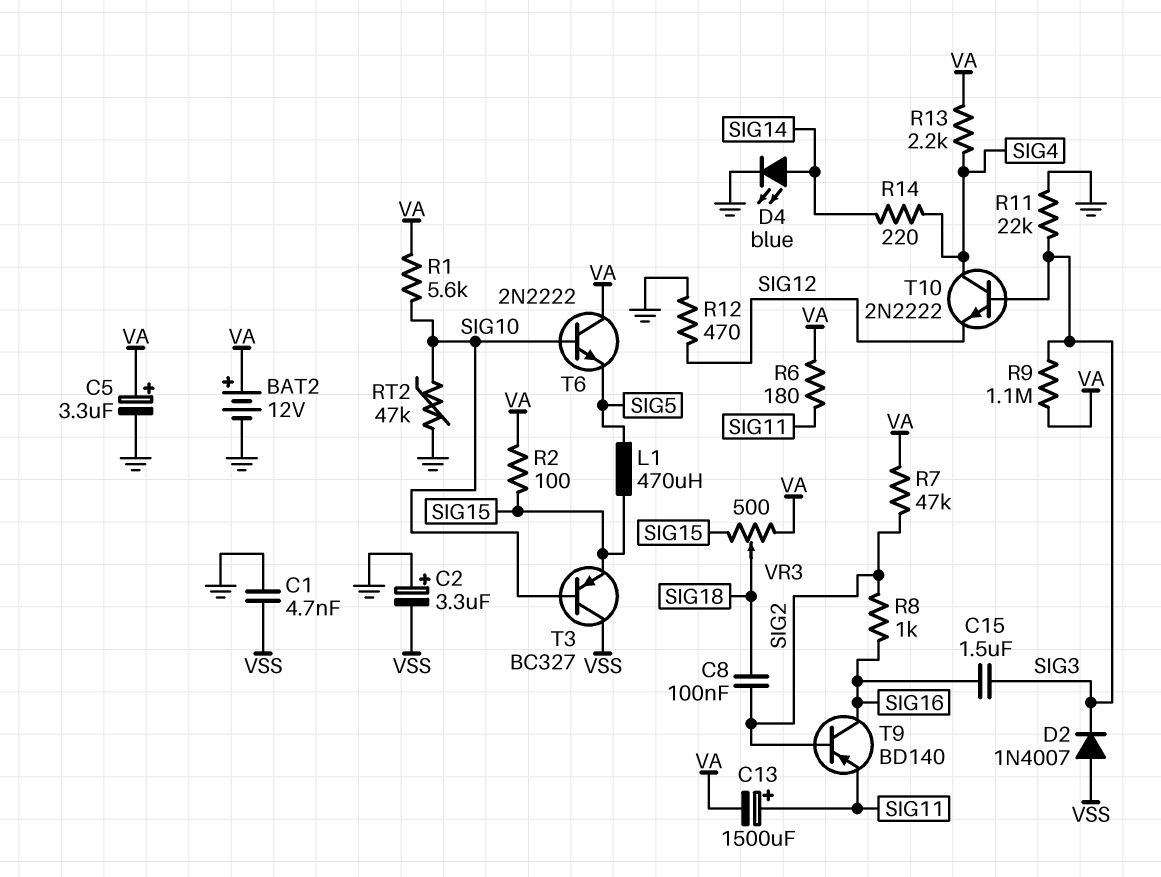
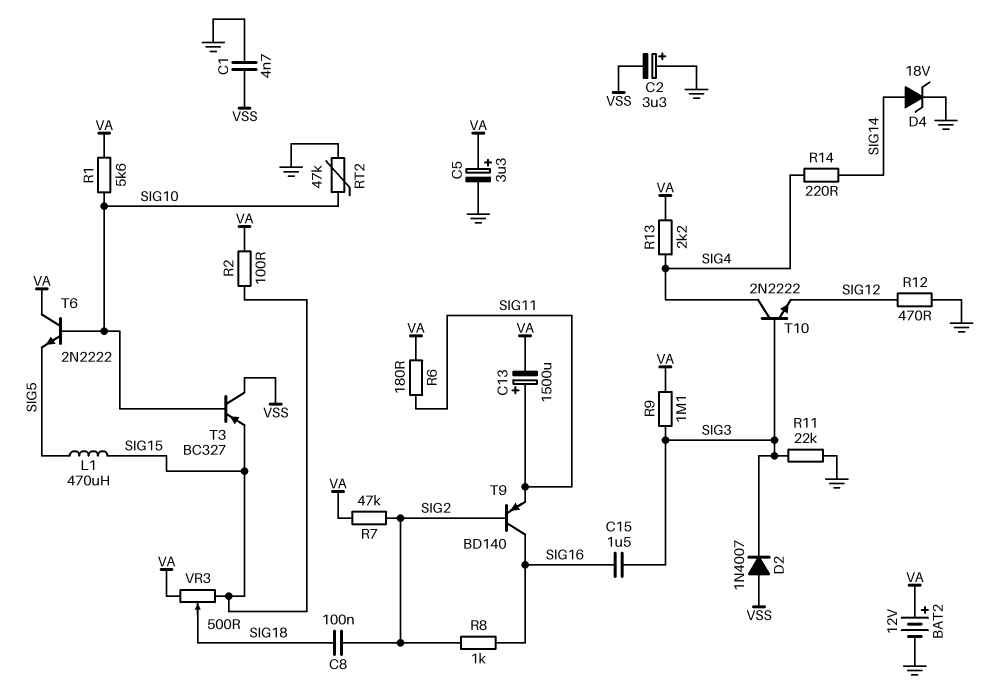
D4: LED blue (A SIG14, K GND) -> zener 18V (A SIG14, K GND)

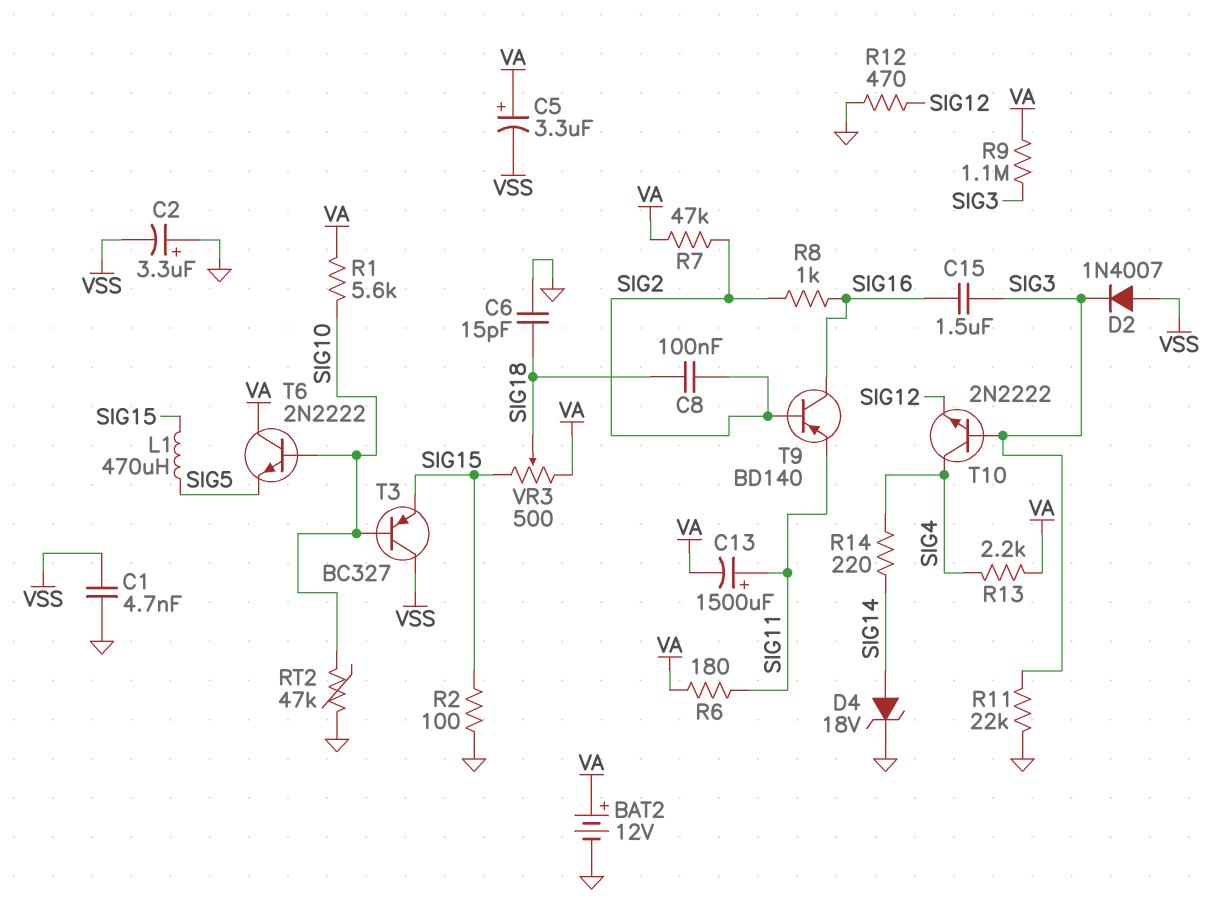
C5: 3.3uF (plus VA, minus GND) -> 3.3uF (plus VA, minus VSS)
C6: none -> 15pF (GND, SIG18)
R2: 100 (SIG15, VA) -> 100 (GND, SIG15)

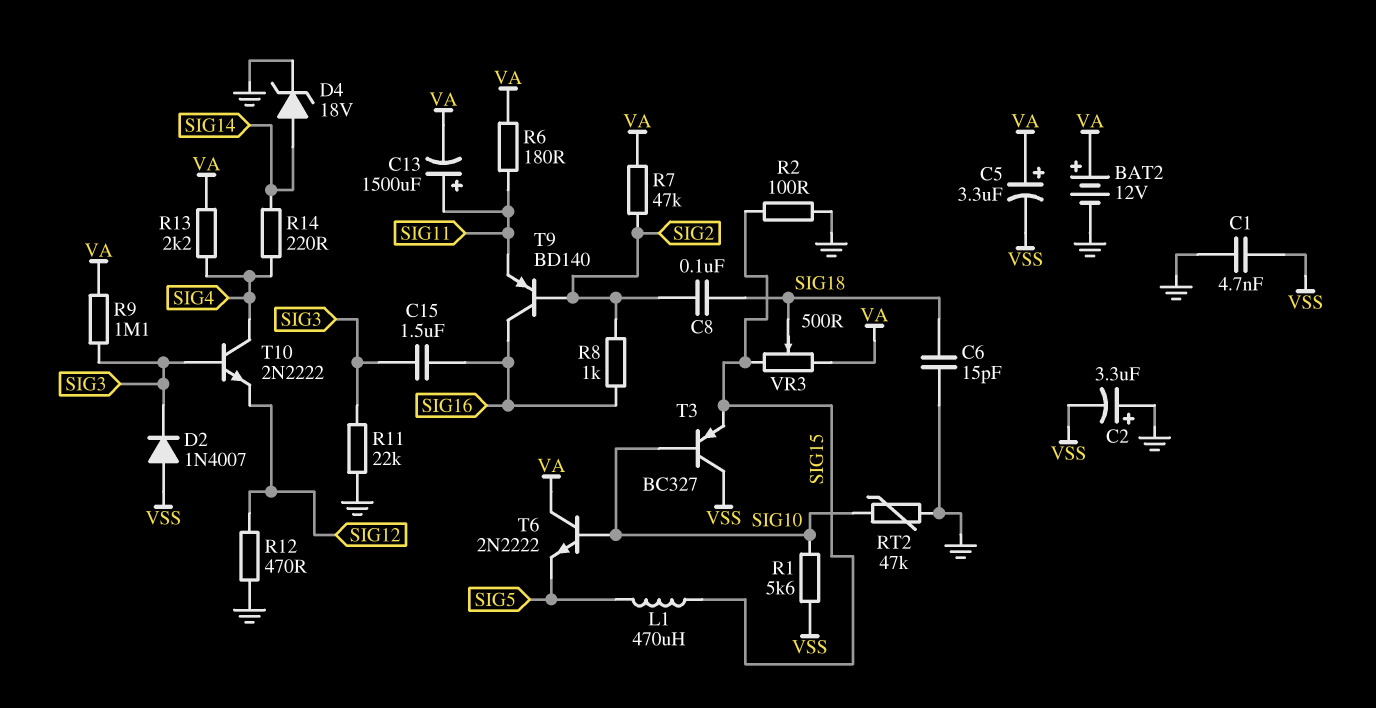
R1: 5.6k (SIG10, VA) -> 5.6k (SIG10, VSS)

